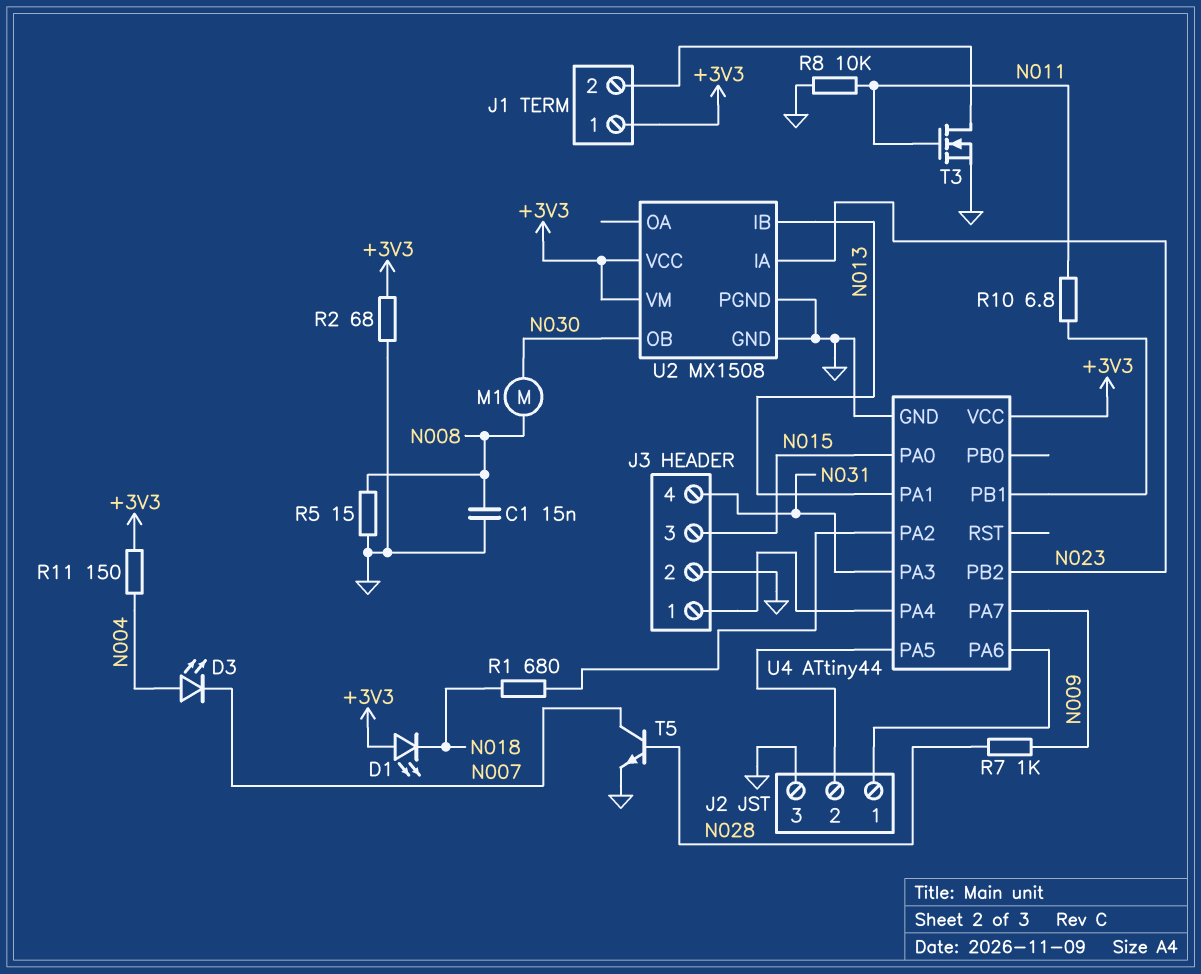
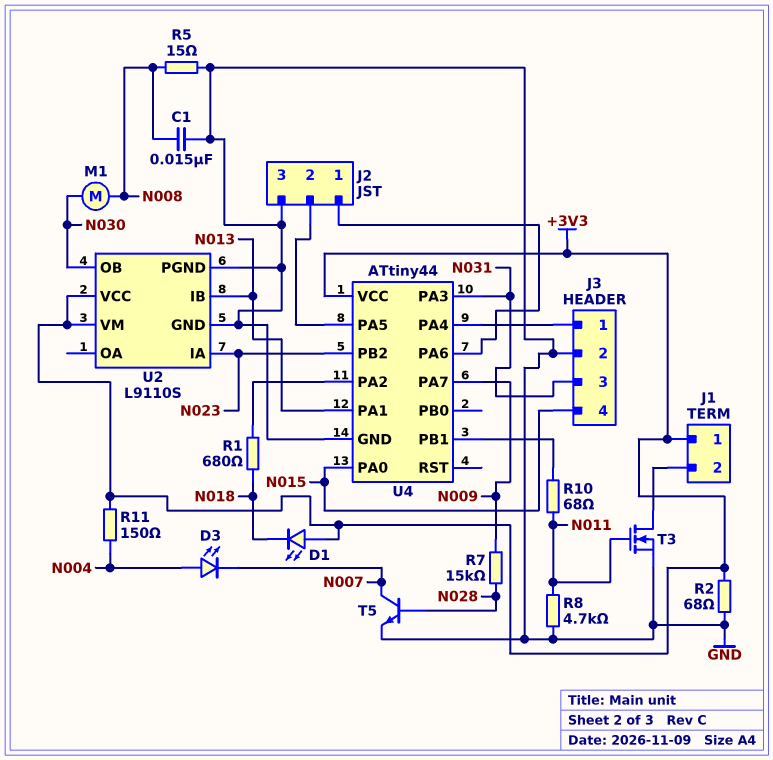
J3 pin 3: N015 -> N031
J3 pin 4: N031 -> N015
R7: 1k (N009, N028) -> 15k (N009, N028)
R8: 10k (GND, N011) -> 4.7k (GND, N011)
R10: 6.8 (N011, U4/PB1) -> 68 (N011, U4/PB1)
U2: MX1508 -> L9110S

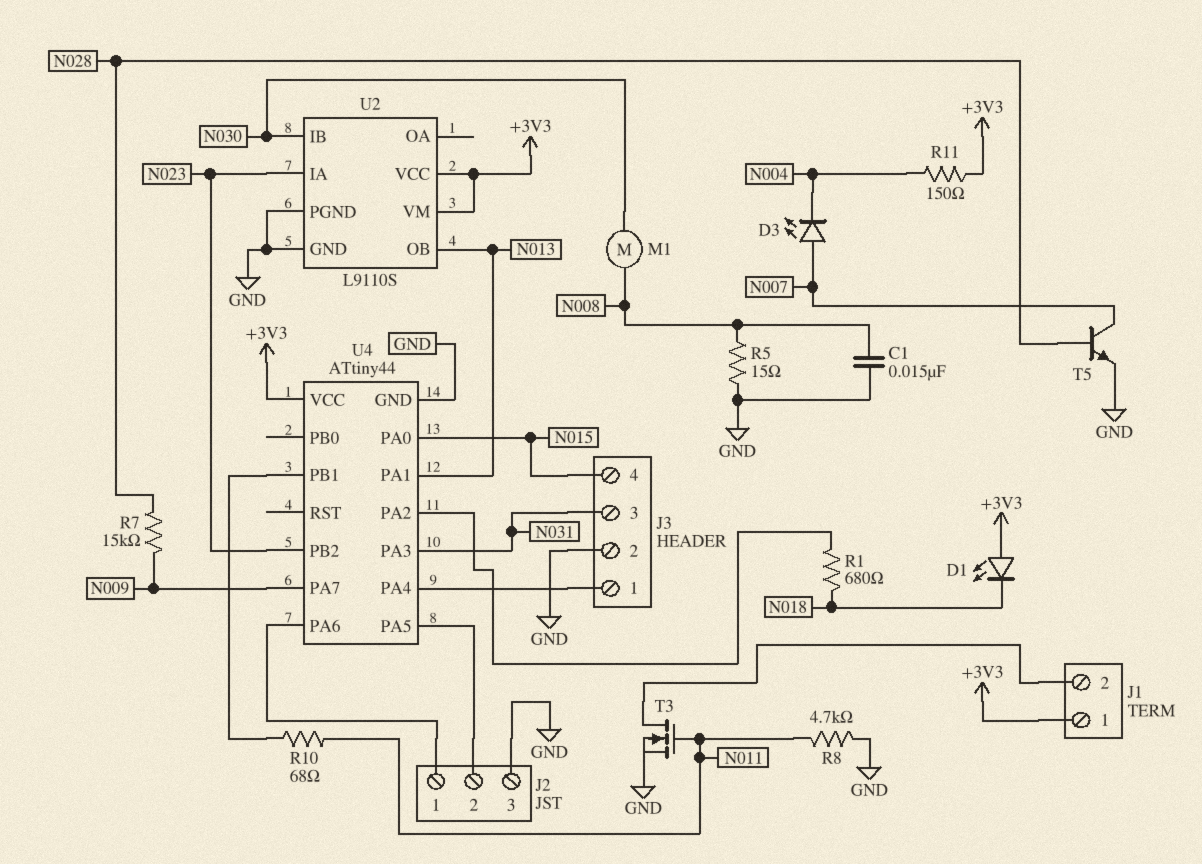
D3: LED (A N004, K N007) -> LED (A N007, K N004)
R2: 68 (+3V3, GND) -> none
U2 pin IB: N013 -> N030
U2 pin OB: N030 -> N013

